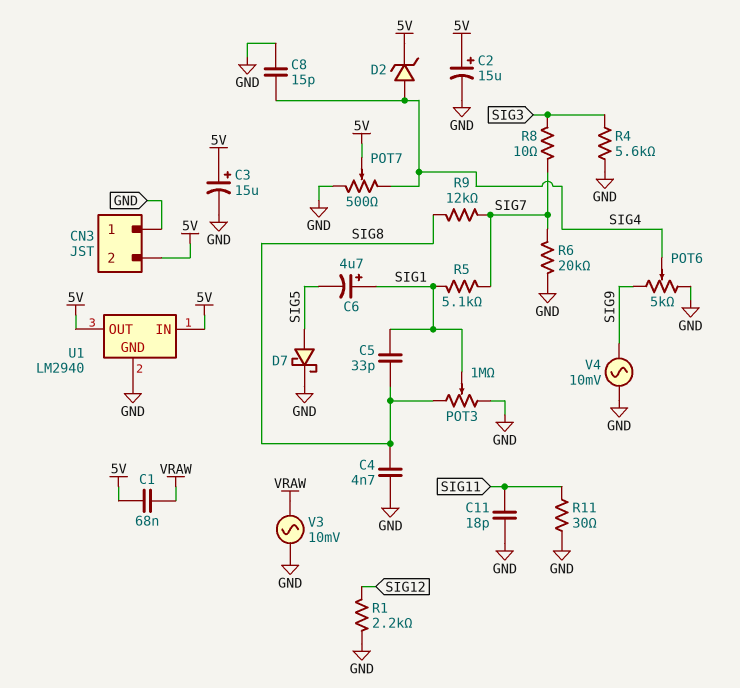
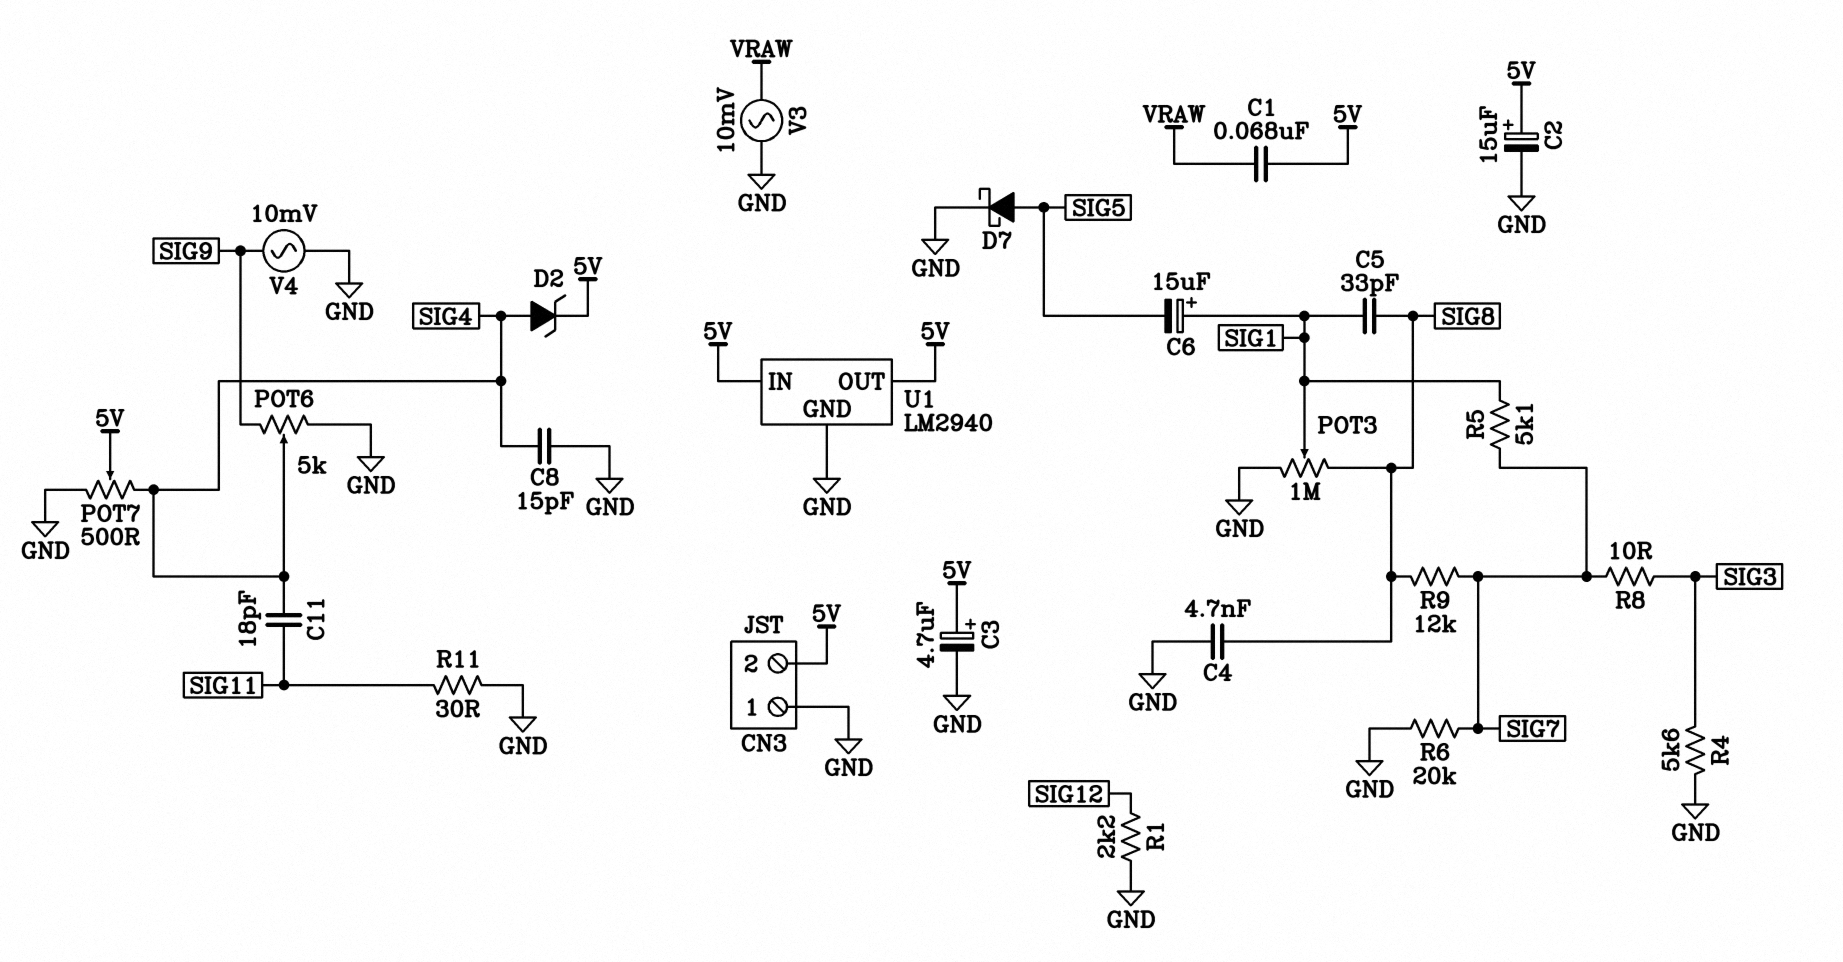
C3: 15uF (plus 5V, minus GND) -> 4.7uF (plus 5V, minus GND)
C6: 4.7uF (plus SIG1, minus SIG5) -> 15uF (plus SIG1, minus SIG5)
C11: 18pF (GND, SIG11) -> 18pF (SIG4, SIG11)

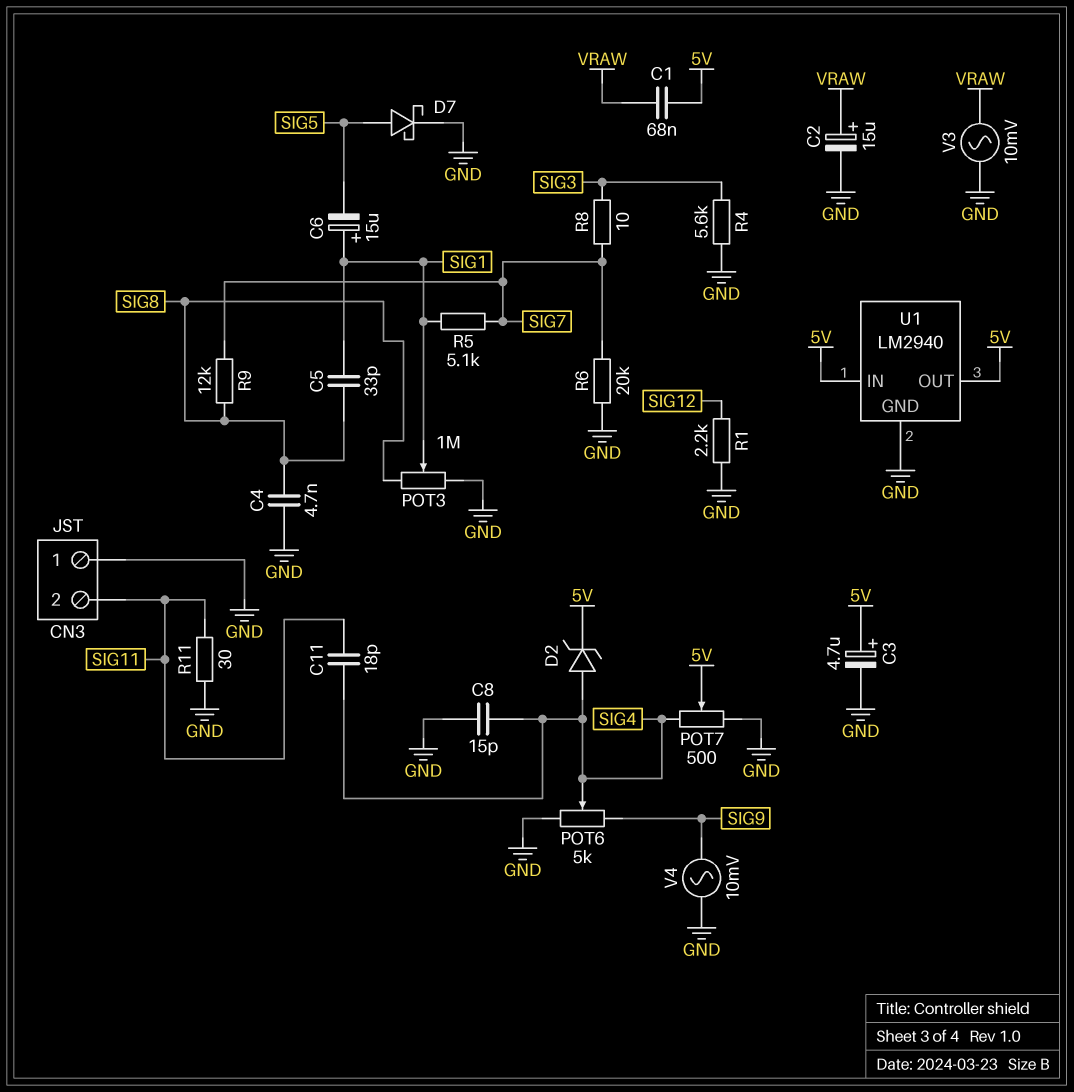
C2: 15uF (plus 5V, minus GND) -> 15uF (plus VRAW, minus GND)
CN3 pin 2: 5V -> SIG11

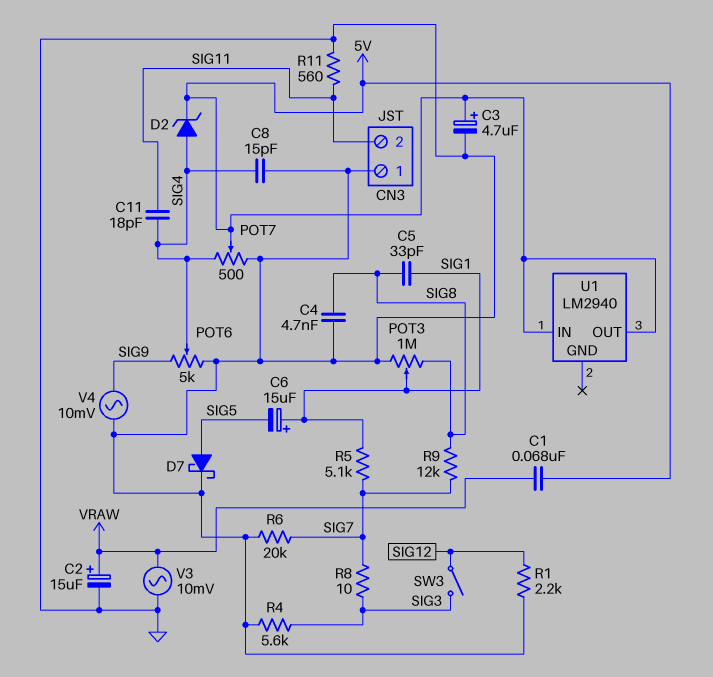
R11: 30 (GND, SIG11) -> 560 (GND, SIG11)
SW3: none -> switch (SIG3, SIG12)
U1 pin GND: GND -> none

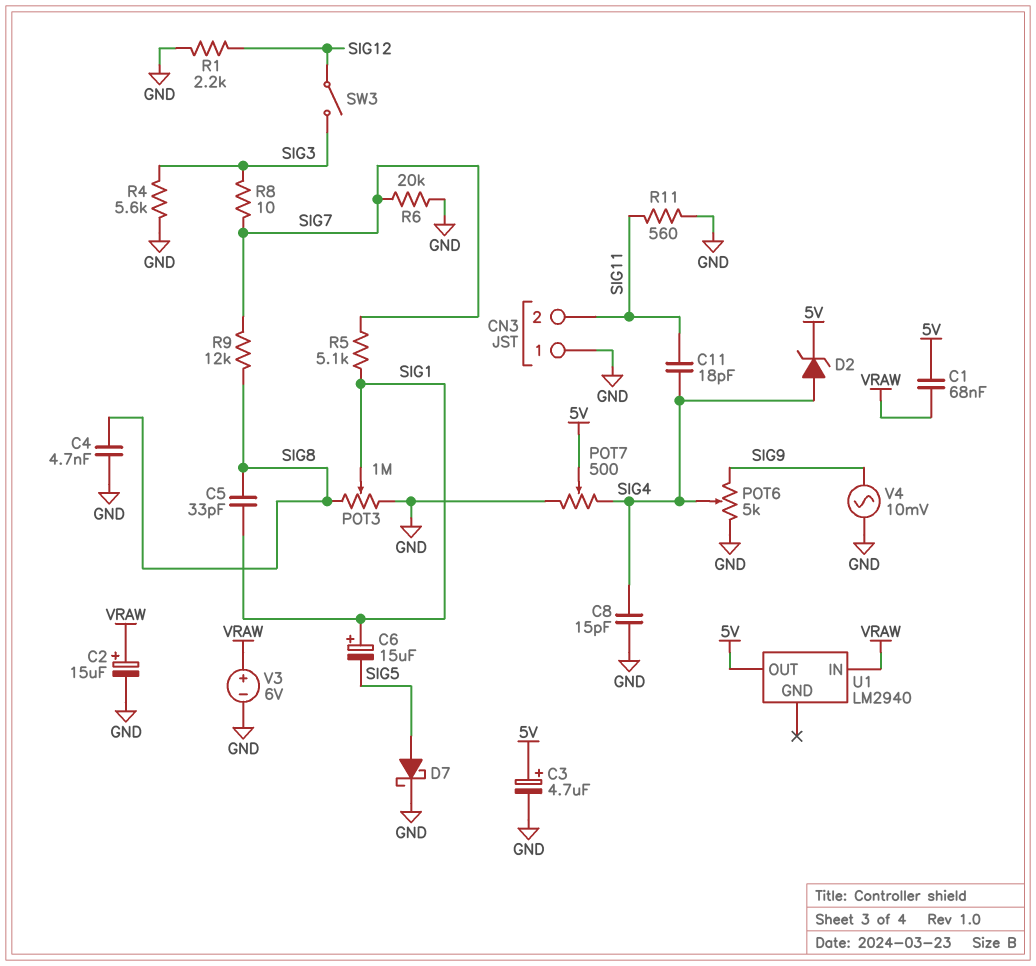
U1 pin IN: 5V -> VRAW
V3: AC 10mV (GND, VRAW) -> 6V (plus VRAW, minus GND)

